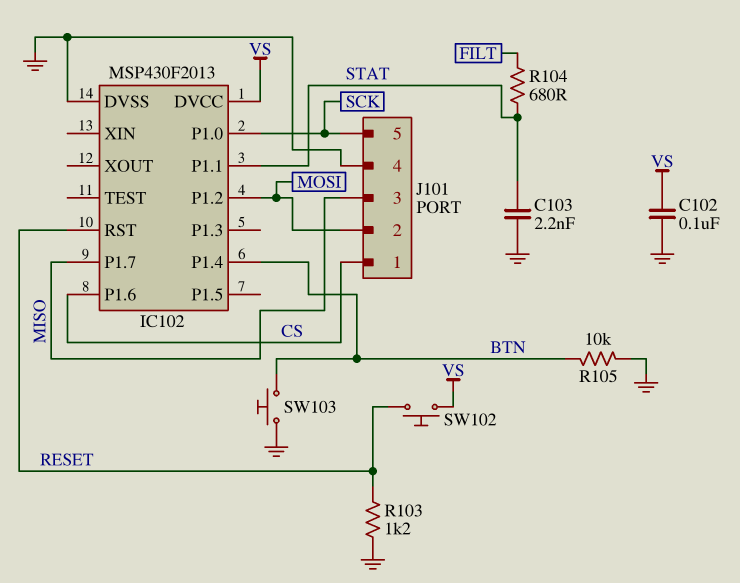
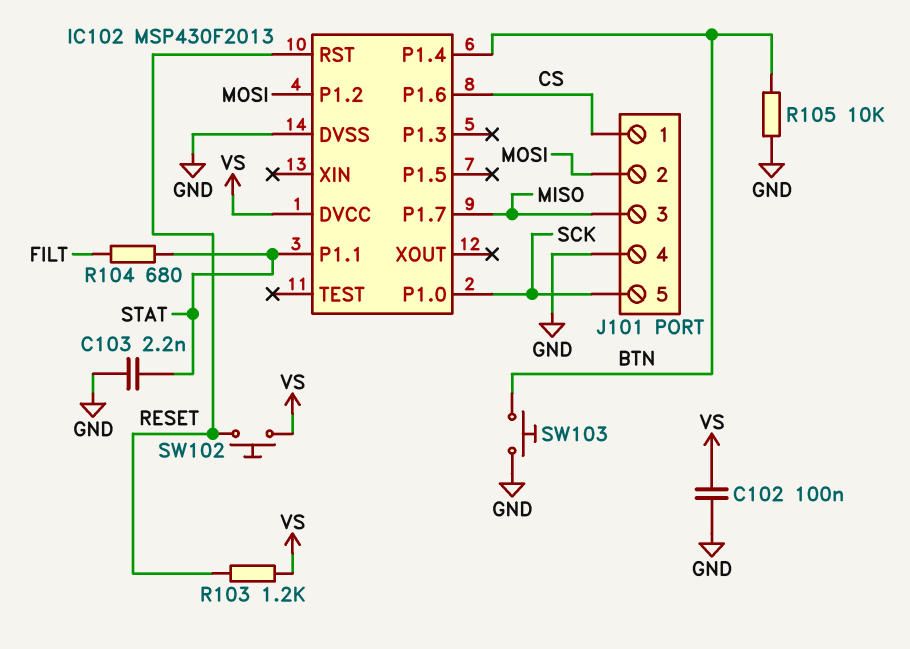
R103: 1.2k (GND, RESET) -> 1.2k (RESET, VS)

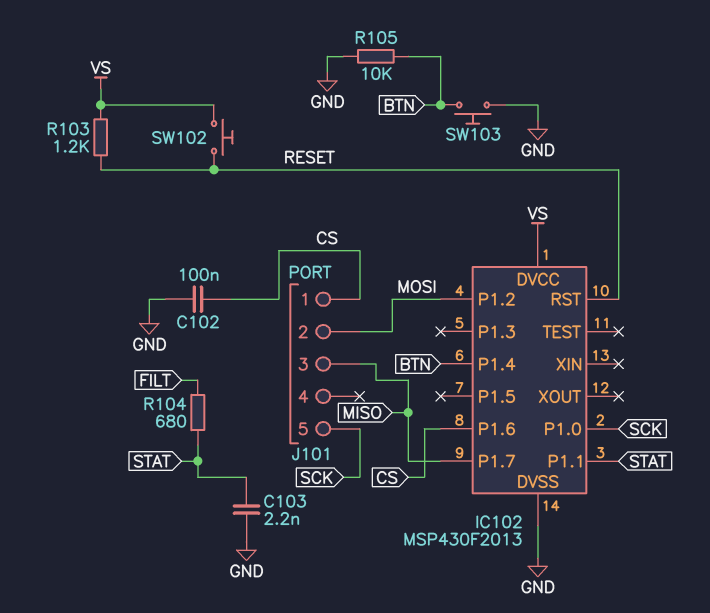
C102: 100nF (GND, VS) -> 100nF (CS, GND)
J101 pin 4: GND -> none

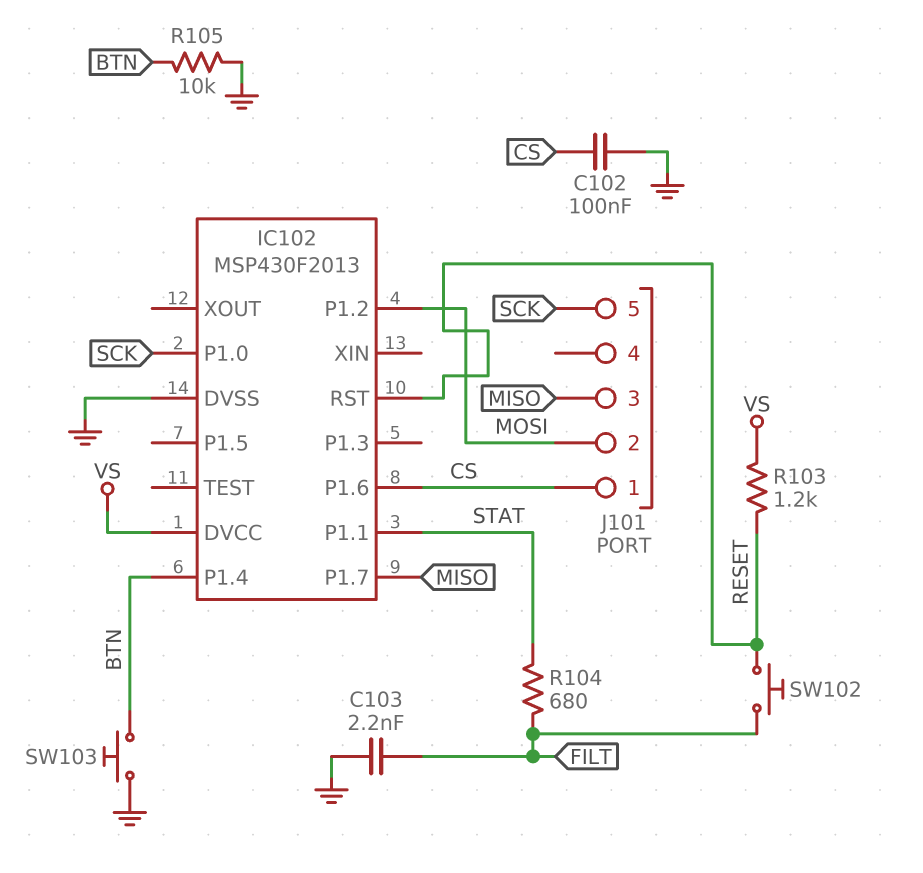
C103: 2.2nF (GND, STAT) -> 2.2nF (FILT, GND)
SW102: button (RESET, VS) -> button (FILT, RESET)

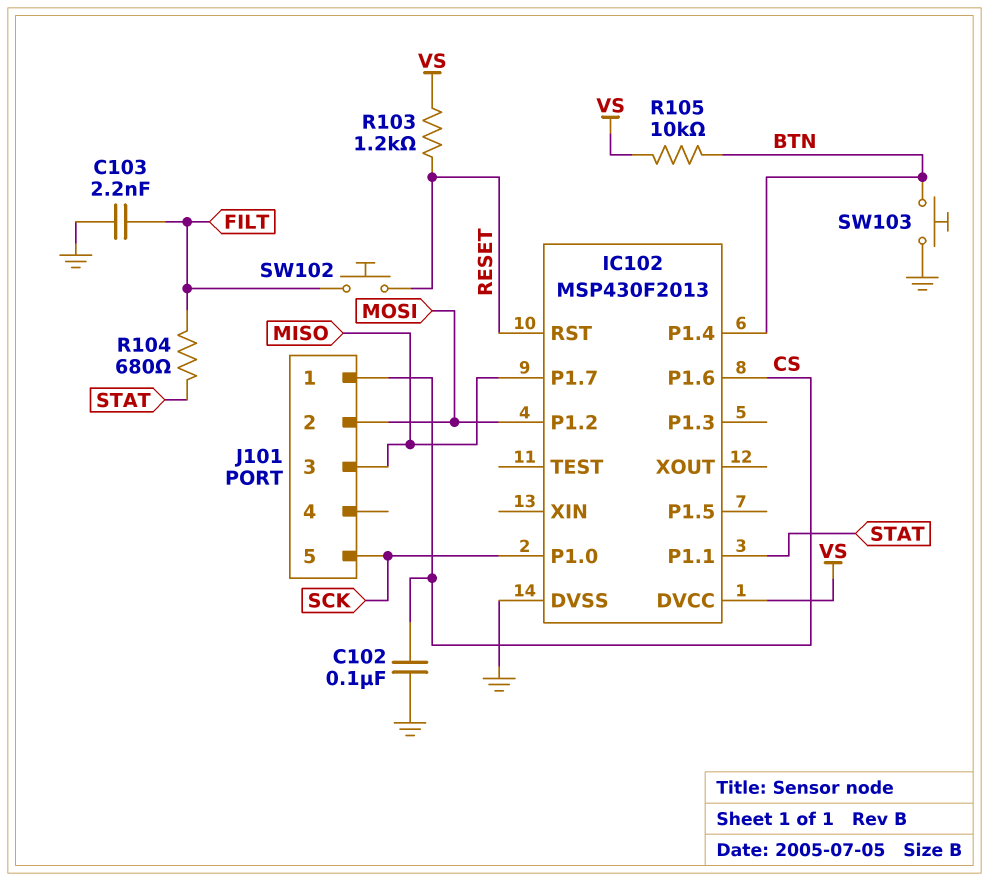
R105: 10k (BTN, GND) -> 10k (BTN, VS)

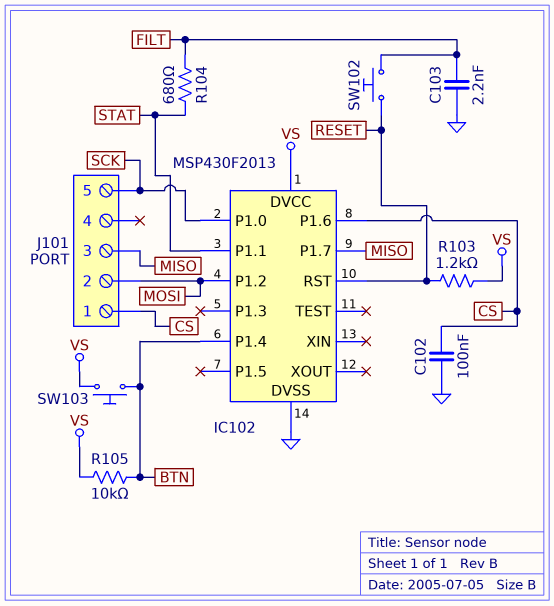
SW103: button (BTN, GND) -> button (BTN, VS)

